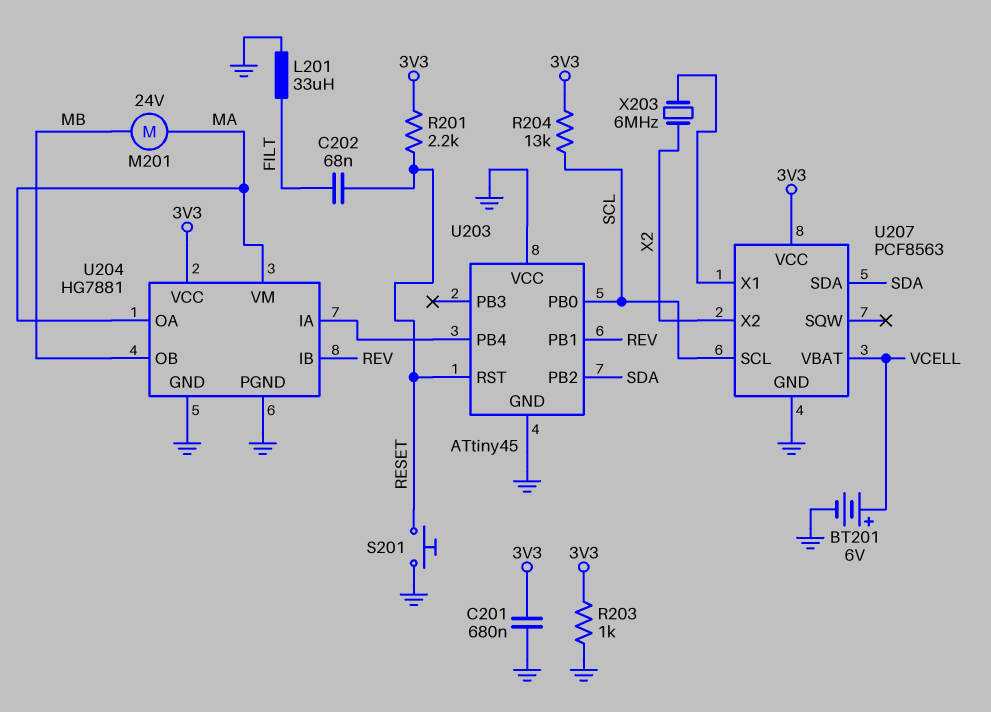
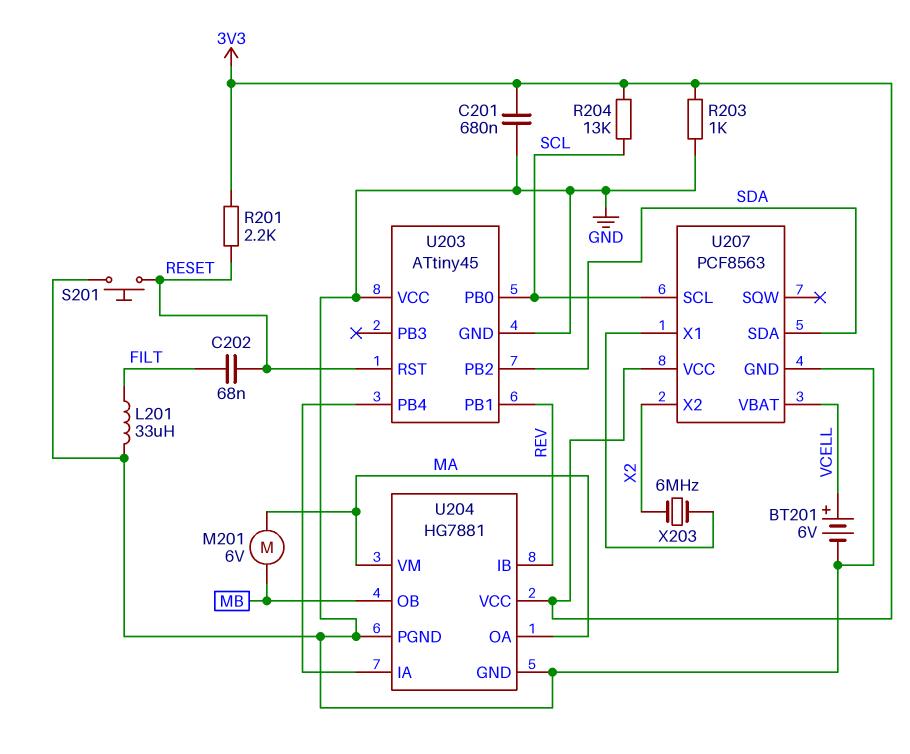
M201: motor 24V (MA, MB) -> motor 6V (MA, MB)

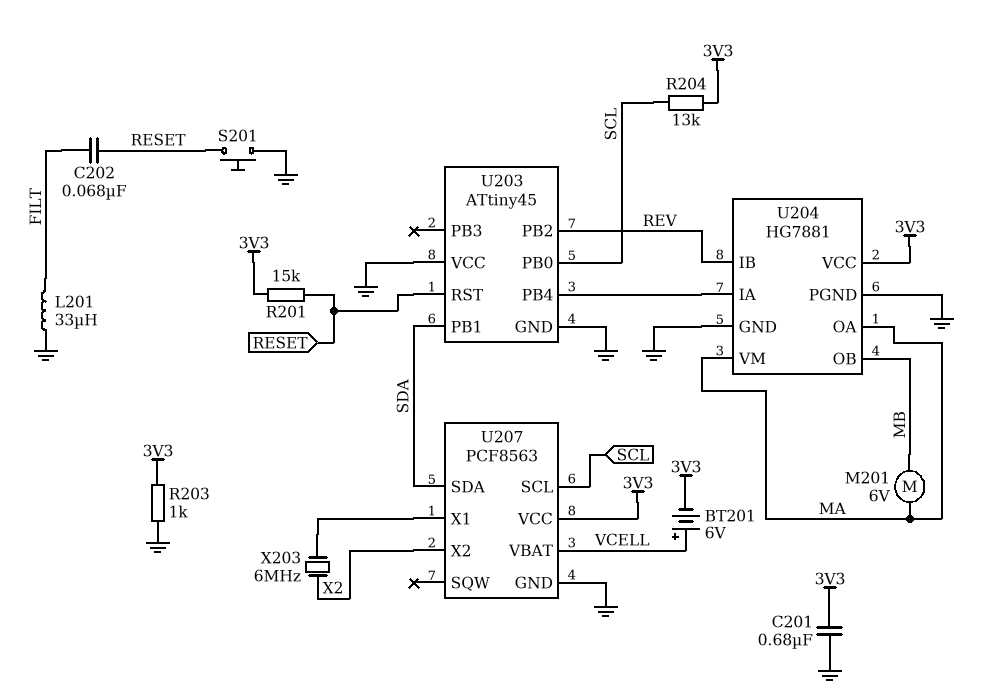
BT201: 6V (plus VCELL, minus GND) -> 6V (plus VCELL, minus 3V3)
R201: 2.2k (3V3, RESET) -> 15k (3V3, RESET)
U203 pin PB1: REV -> SDA
U203 pin PB2: SDA -> REV

